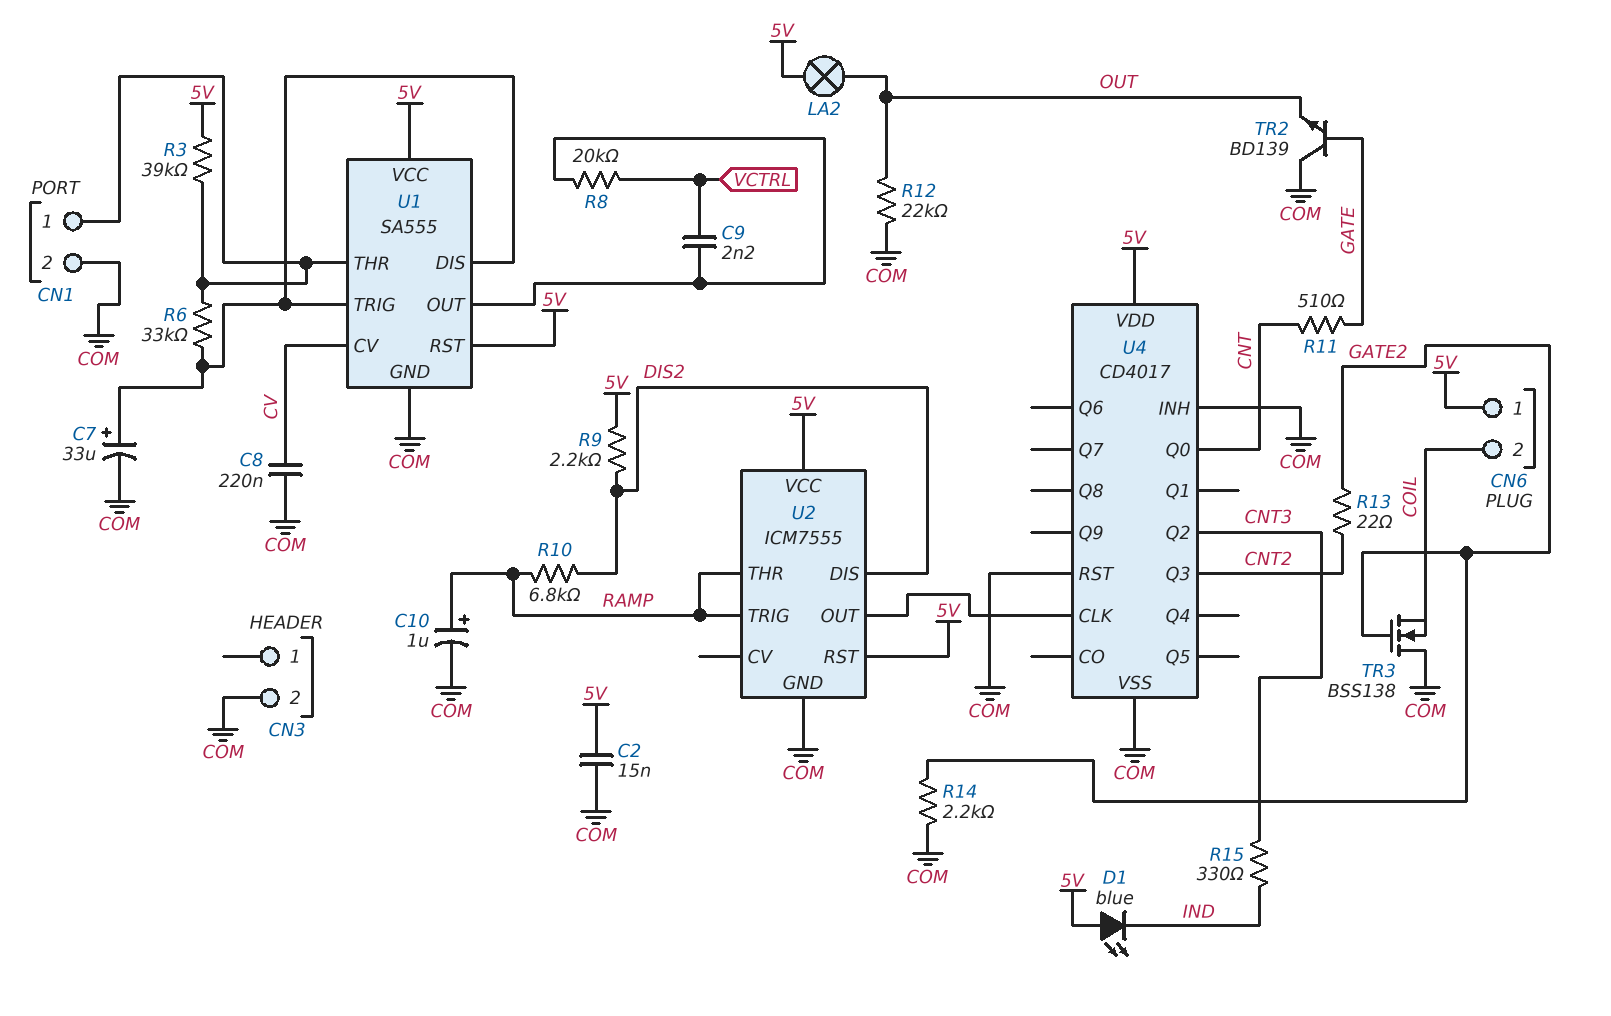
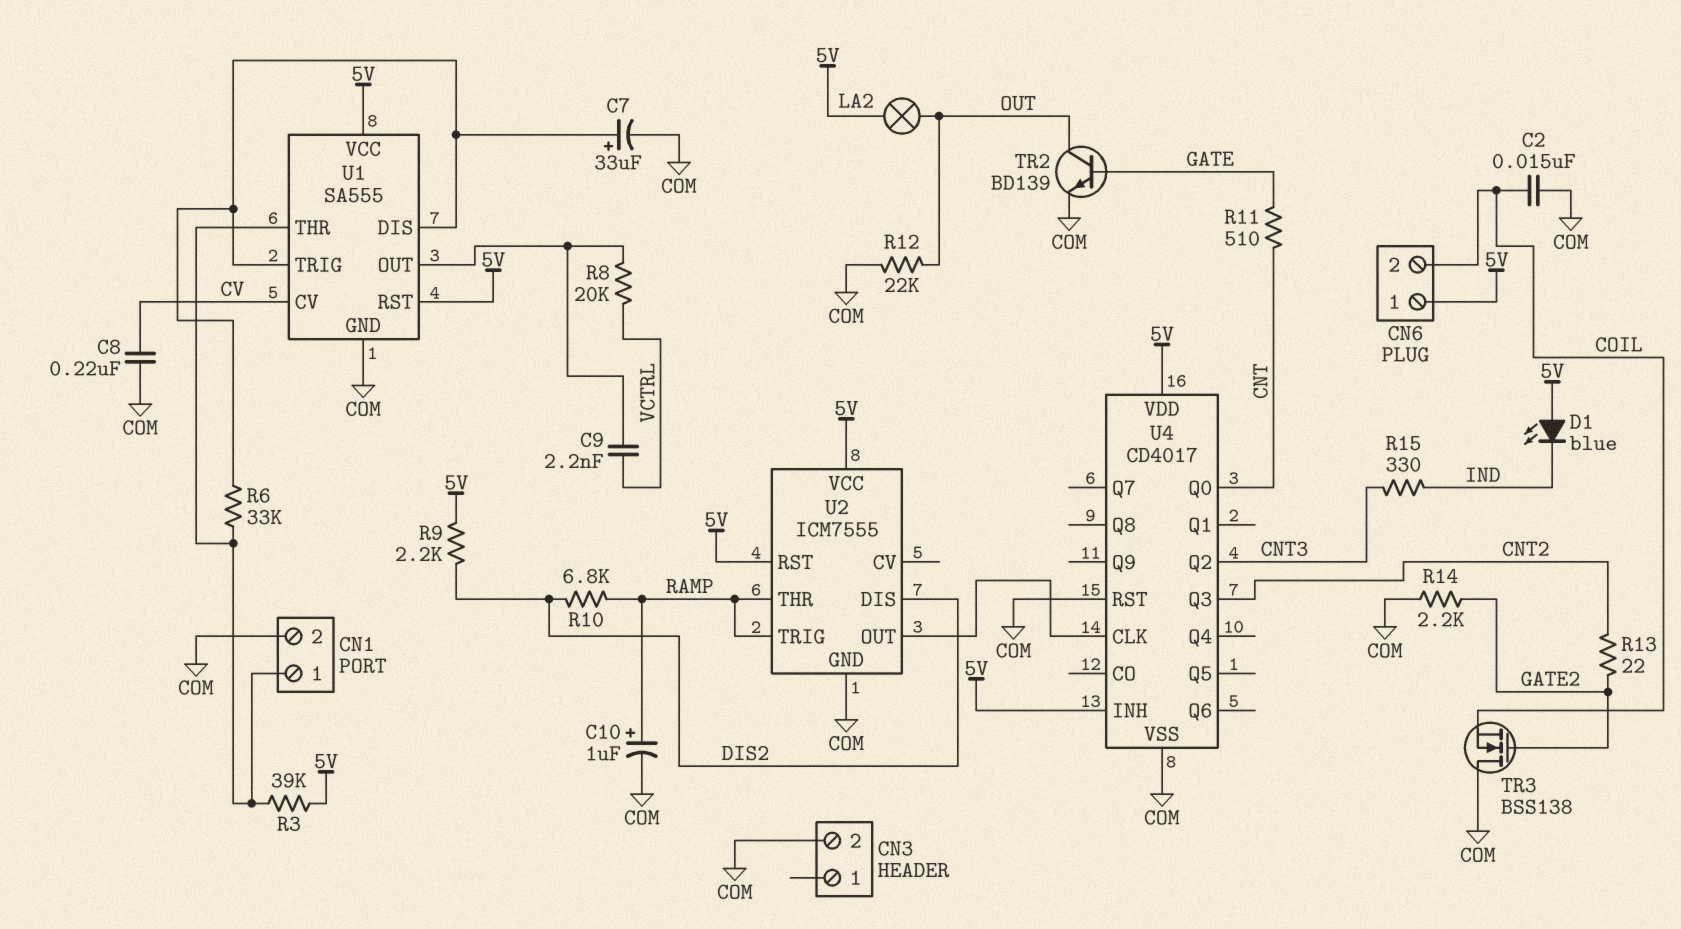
C2: 15nF (5V, COM) -> 15nF (COIL, COM)
TR2: NPN BD139 (B GATE, C COM, E OUT) -> NPN BD139 (B GATE, C OUT, E COM)
U4 pin INH: COM -> 5V

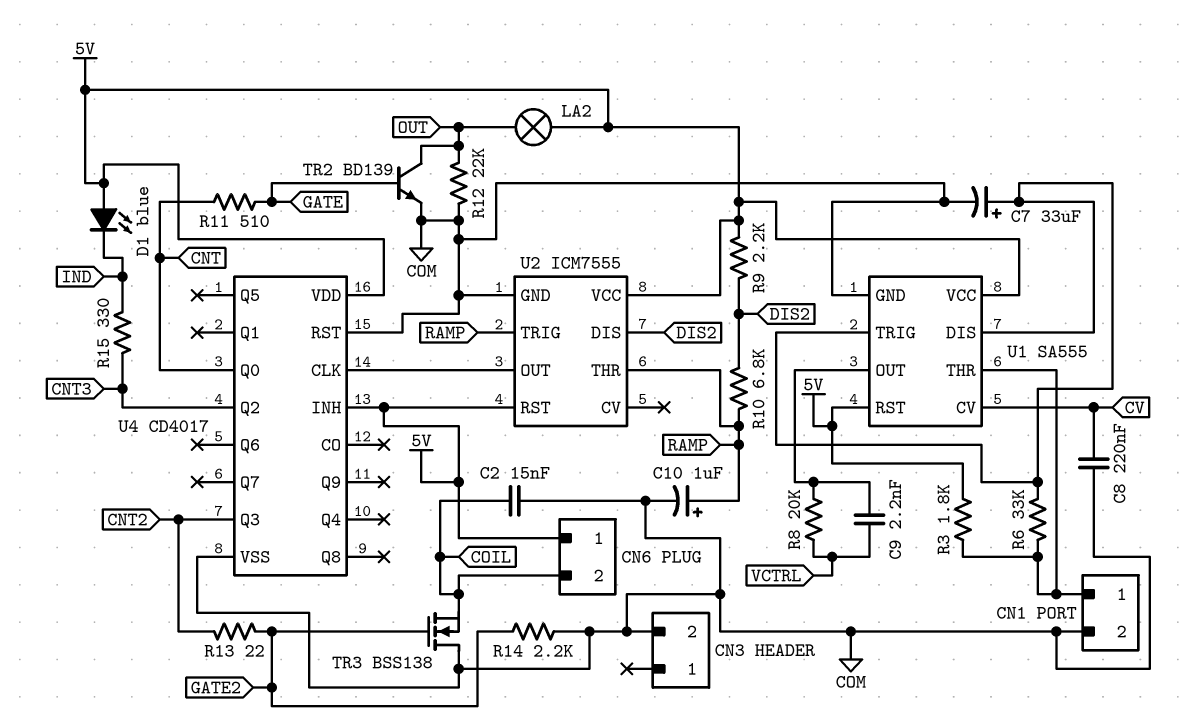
R3: 39k (5V, CN1/1) -> 1.8k (5V, CN1/1)

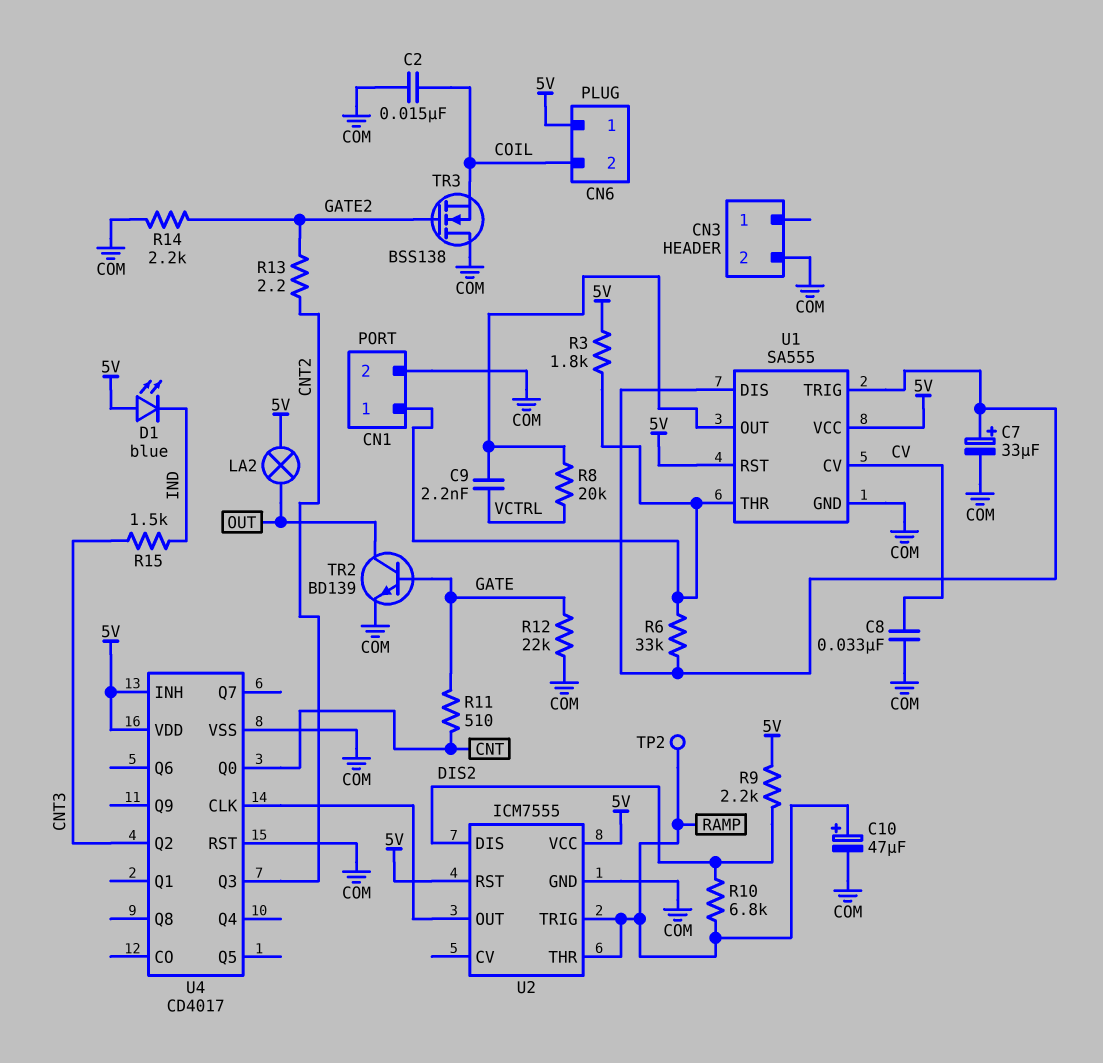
C8: 220nF (COM, CV) -> 33nF (COM, CV)
C10: 1uF (plus RAMP, minus COM) -> 47uF (plus RAMP, minus COM)
R12: 22k (COM, OUT) -> 22k (COM, GATE)
R13: 22 (CNT2, GATE2) -> 2.2 (CNT2, GATE2)
R15: 330 (CNT3, IND) -> 1.5k (CNT3, IND)
TP2: none -> test point (RAMP)

